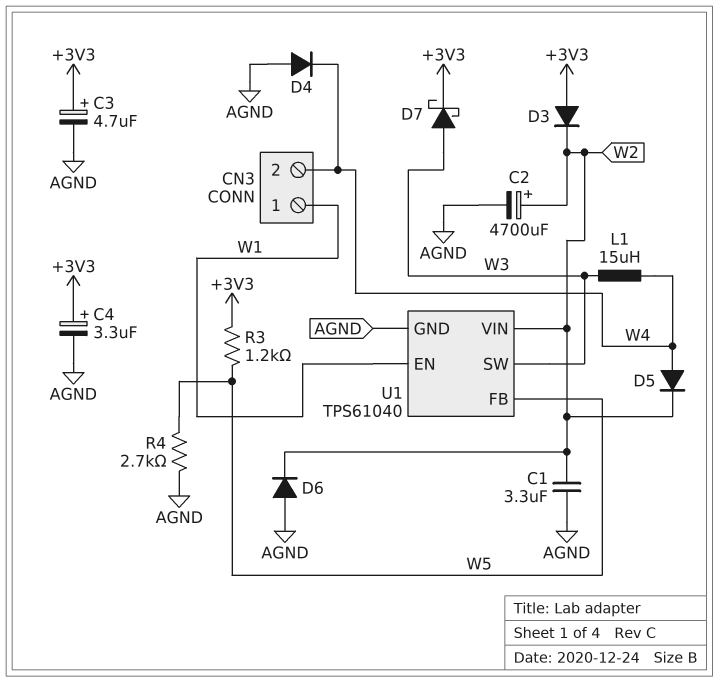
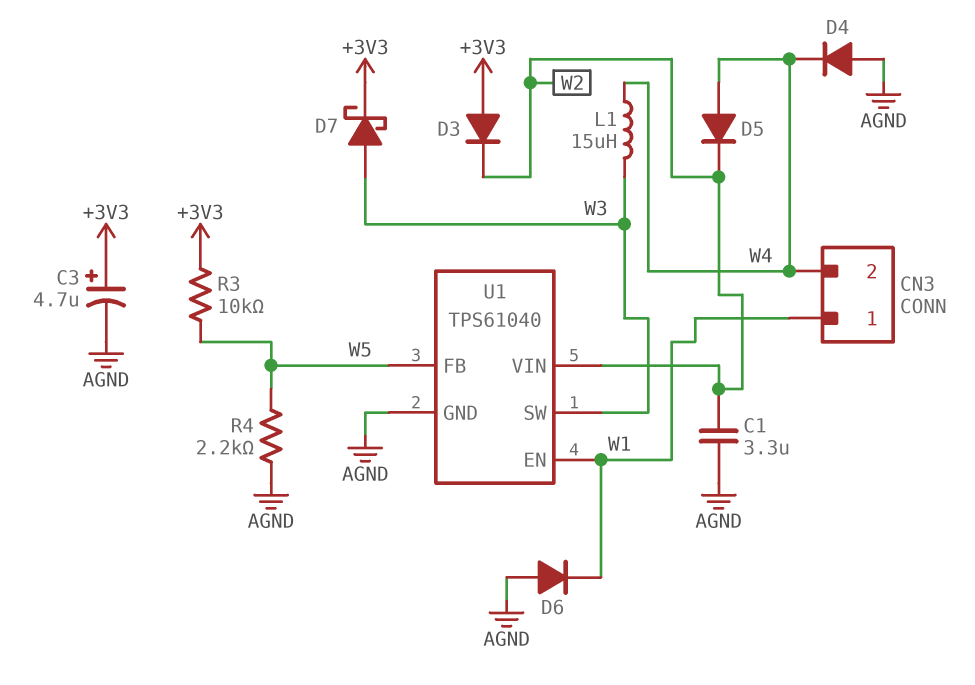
C2: 4700uF (plus W2, minus AGND) -> none
C4: 3.3uF (plus +3V3, minus AGND) -> none
D6: diode (A AGND, K W2) -> diode (A AGND, K W1)
R3: 1.2k (+3V3, W5) -> 10k (+3V3, W5)
R4: 2.7k (AGND, W5) -> 2.2k (AGND, W5)

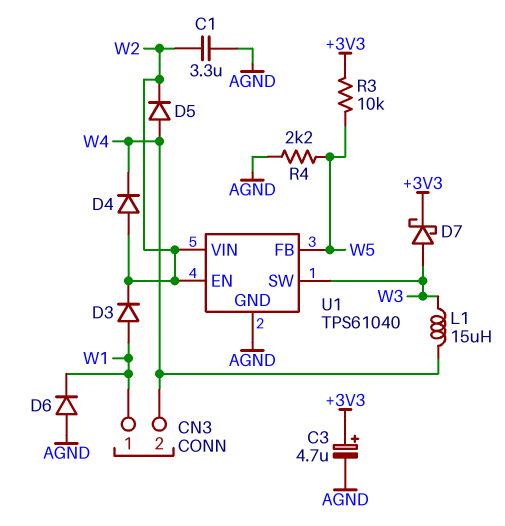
D3: diode (A +3V3, K W2) -> diode (A W1, K W2)
D4: diode (A AGND, K W4) -> diode (A W2, K W4)
U1 pin EN: W1 -> W2

